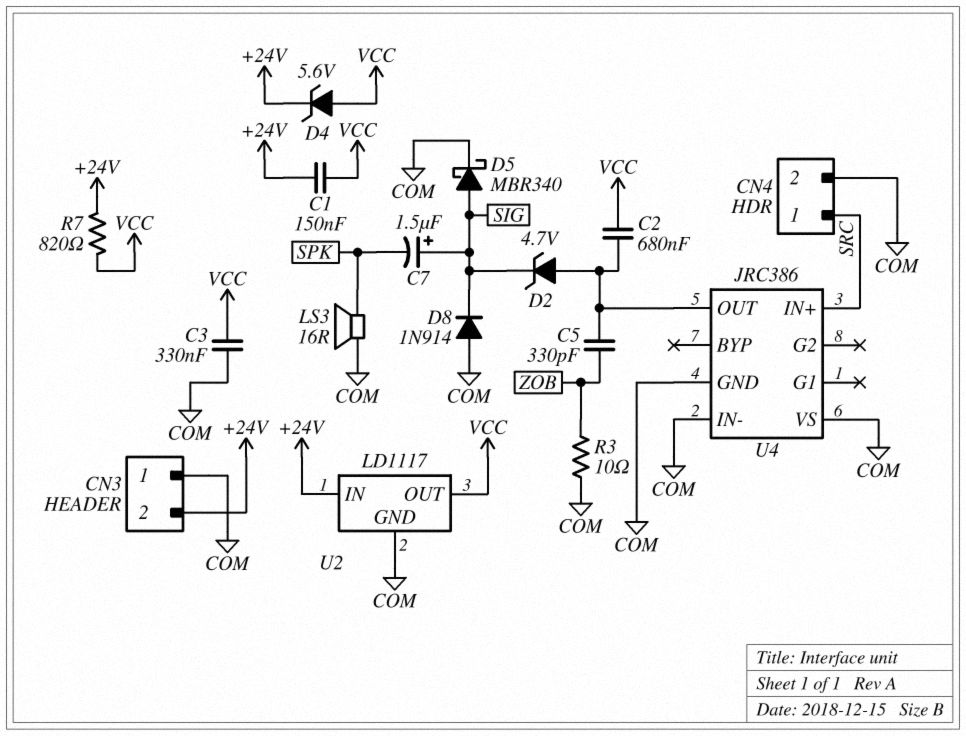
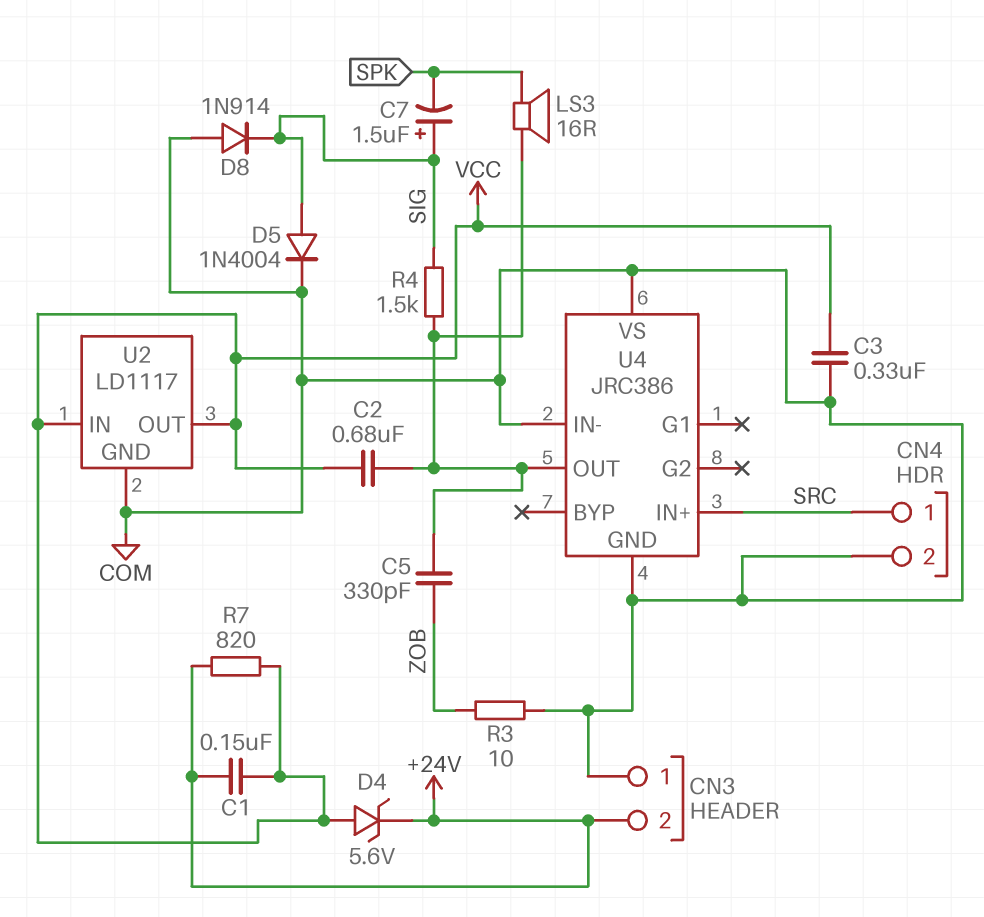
D2: zener 4.7V (A U4/OUT, K SIG) -> none
D5: schottky MBR340 (A SIG, K COM) -> diode 1N4004 (A SIG, K COM)
LS3: speaker 16R (COM, SPK) -> speaker 16R (SPK, U4/OUT)
R4: none -> 1.5k (SIG, U4/OUT)
U2 pin IN: +24V -> VCC

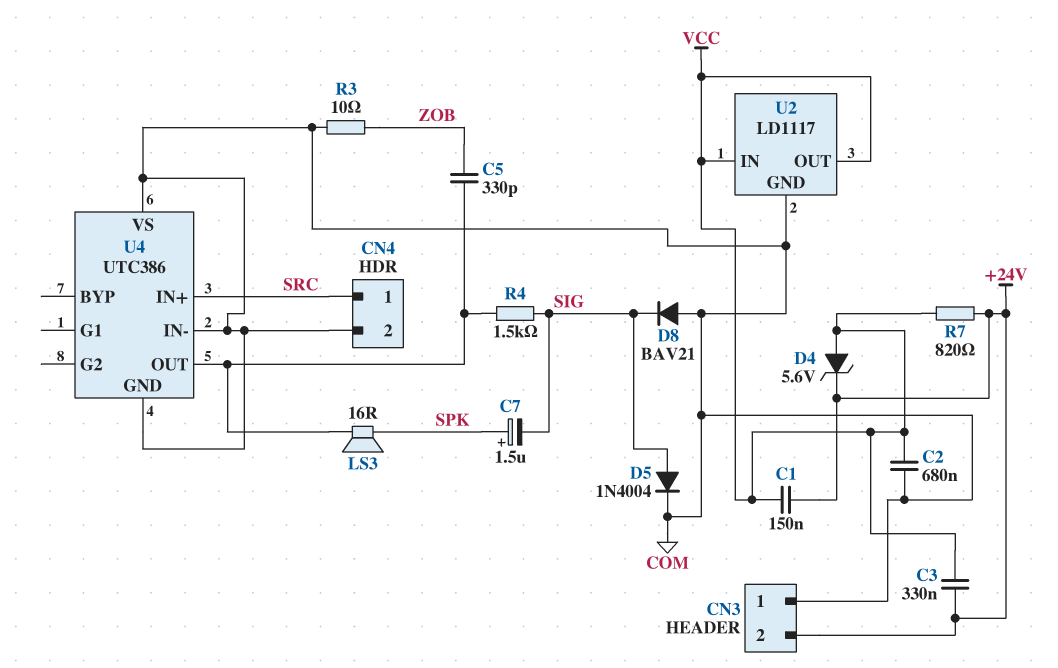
C2: 680nF (U4/OUT, VCC) -> 680nF (COM, VCC)
C3: 330nF (COM, VCC) -> 330nF (+24V, VCC)
C7: 1.5uF (plus SIG, minus SPK) -> 1.5uF (plus SPK, minus SIG)
D8: diode 1N914 (A COM, K SIG) -> diode BAV21 (A COM, K SIG)
U4: JRC386 -> UTC386

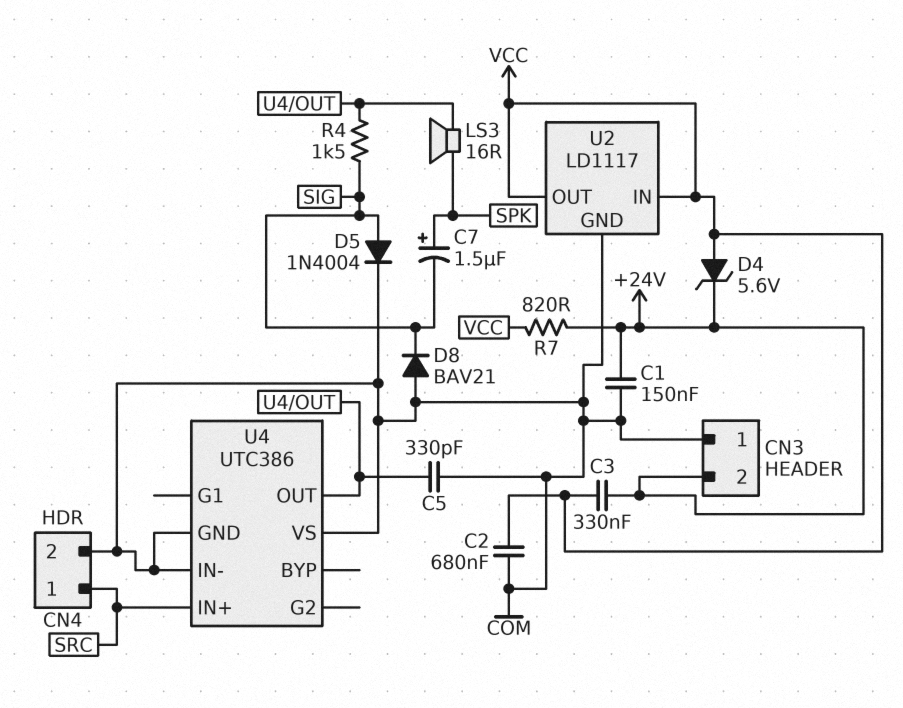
C1: 150nF (+24V, VCC) -> 150nF (+24V, COM)
C5: 330pF (U4/OUT, ZOB) -> 330pF (COM, U4/OUT)
R3: 10 (COM, ZOB) -> none

